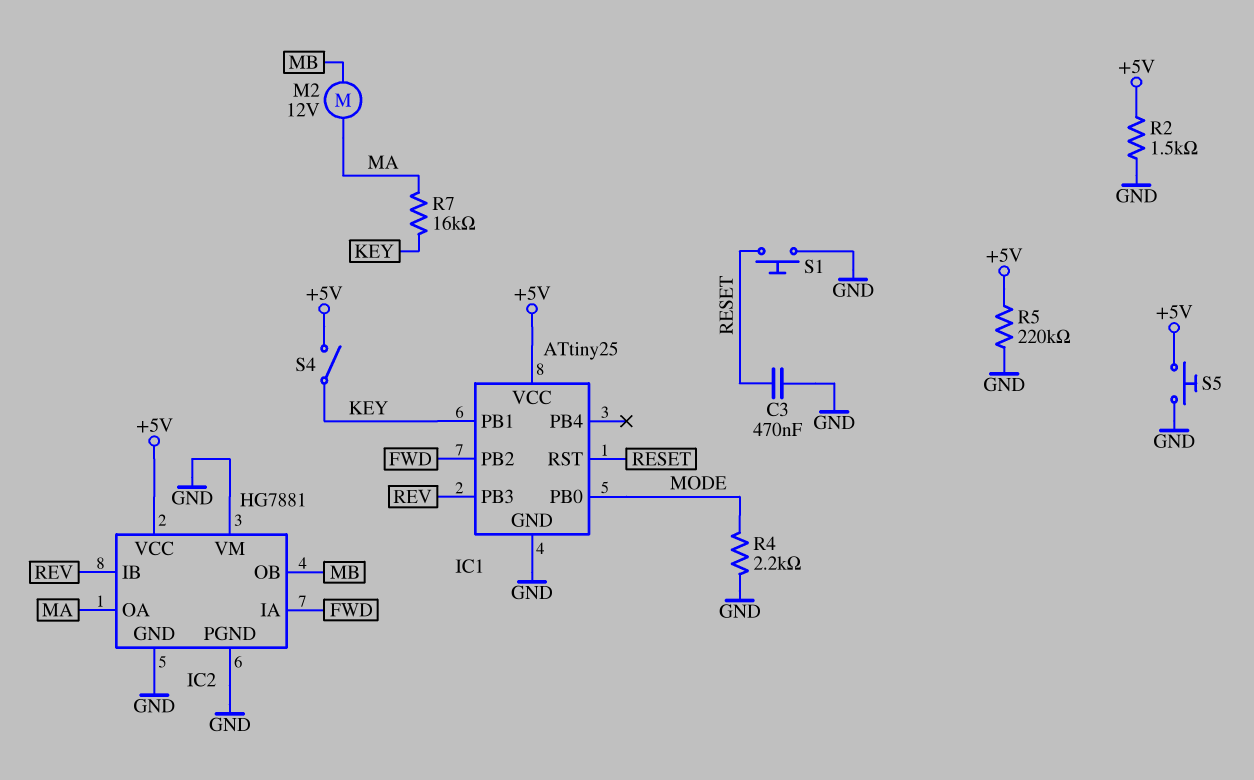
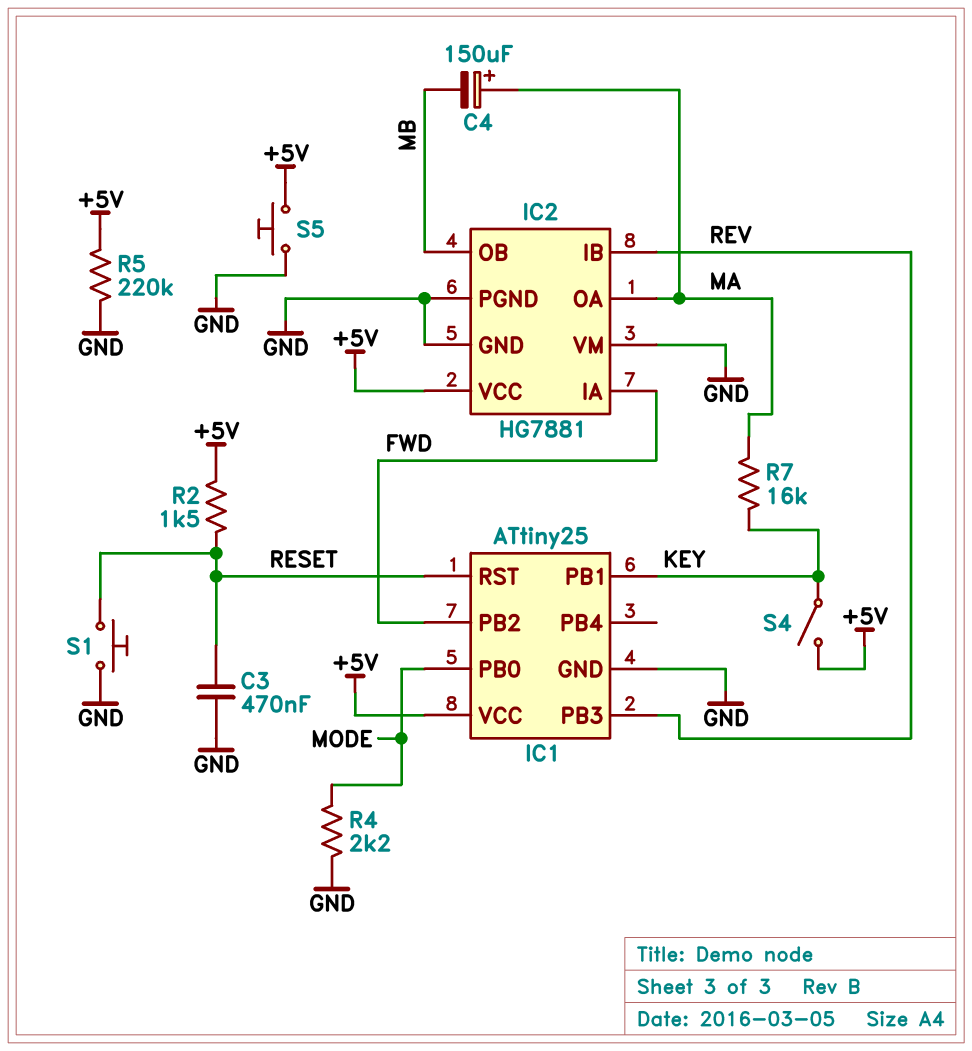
C4: none -> 150uF (plus MA, minus MB)
M2: motor 12V (MA, MB) -> none
R2: 1.5k (+5V, GND) -> 1.5k (+5V, RESET)

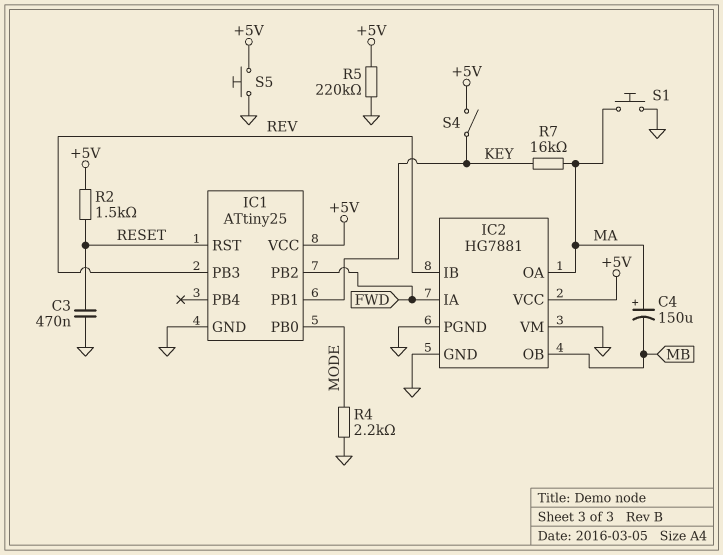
S1: button (GND, RESET) -> button (GND, MA)

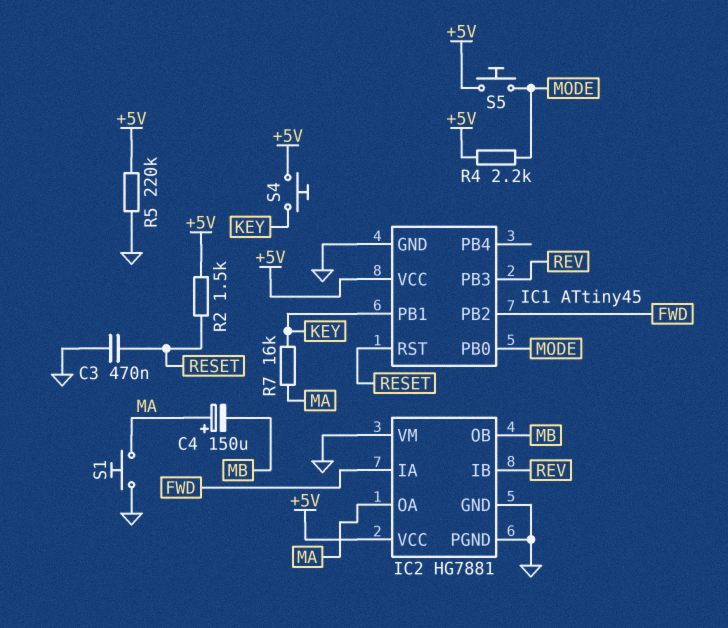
IC1: ATtiny25 -> ATtiny45
R4: 2.2k (GND, MODE) -> 2.2k (+5V, MODE)
S4: switch (+5V, KEY) -> button (+5V, KEY)
S5: button (+5V, GND) -> button (+5V, MODE)

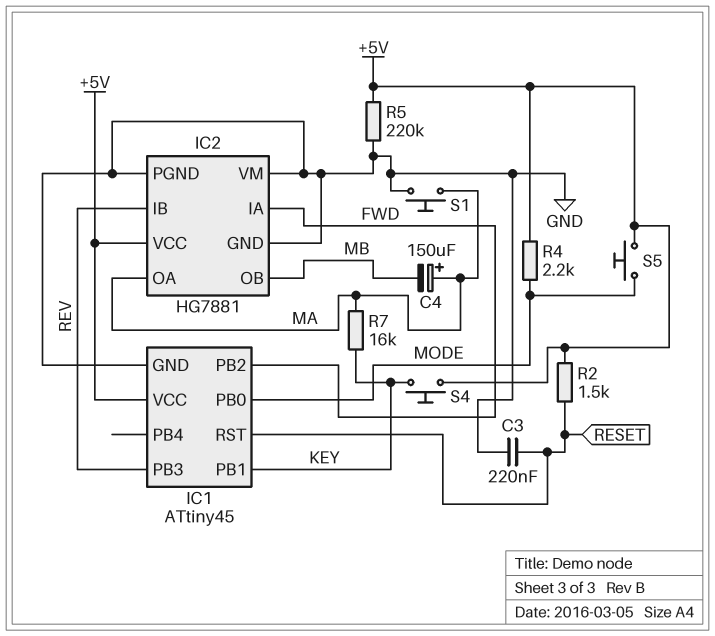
C3: 470nF (GND, RESET) -> 220nF (GND, RESET)

